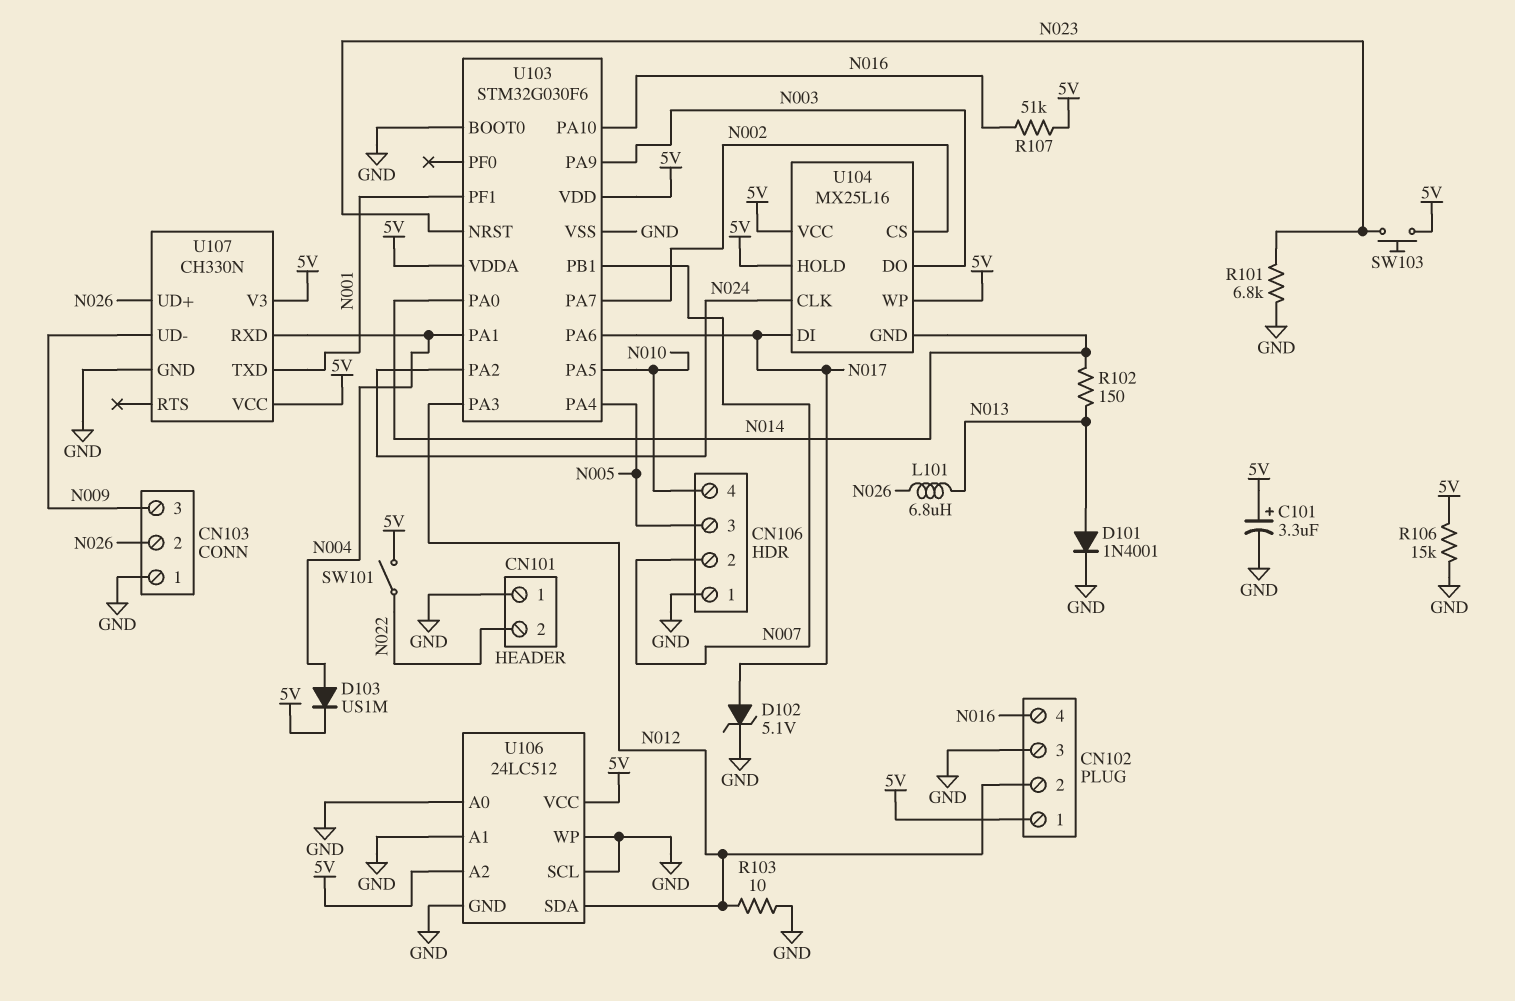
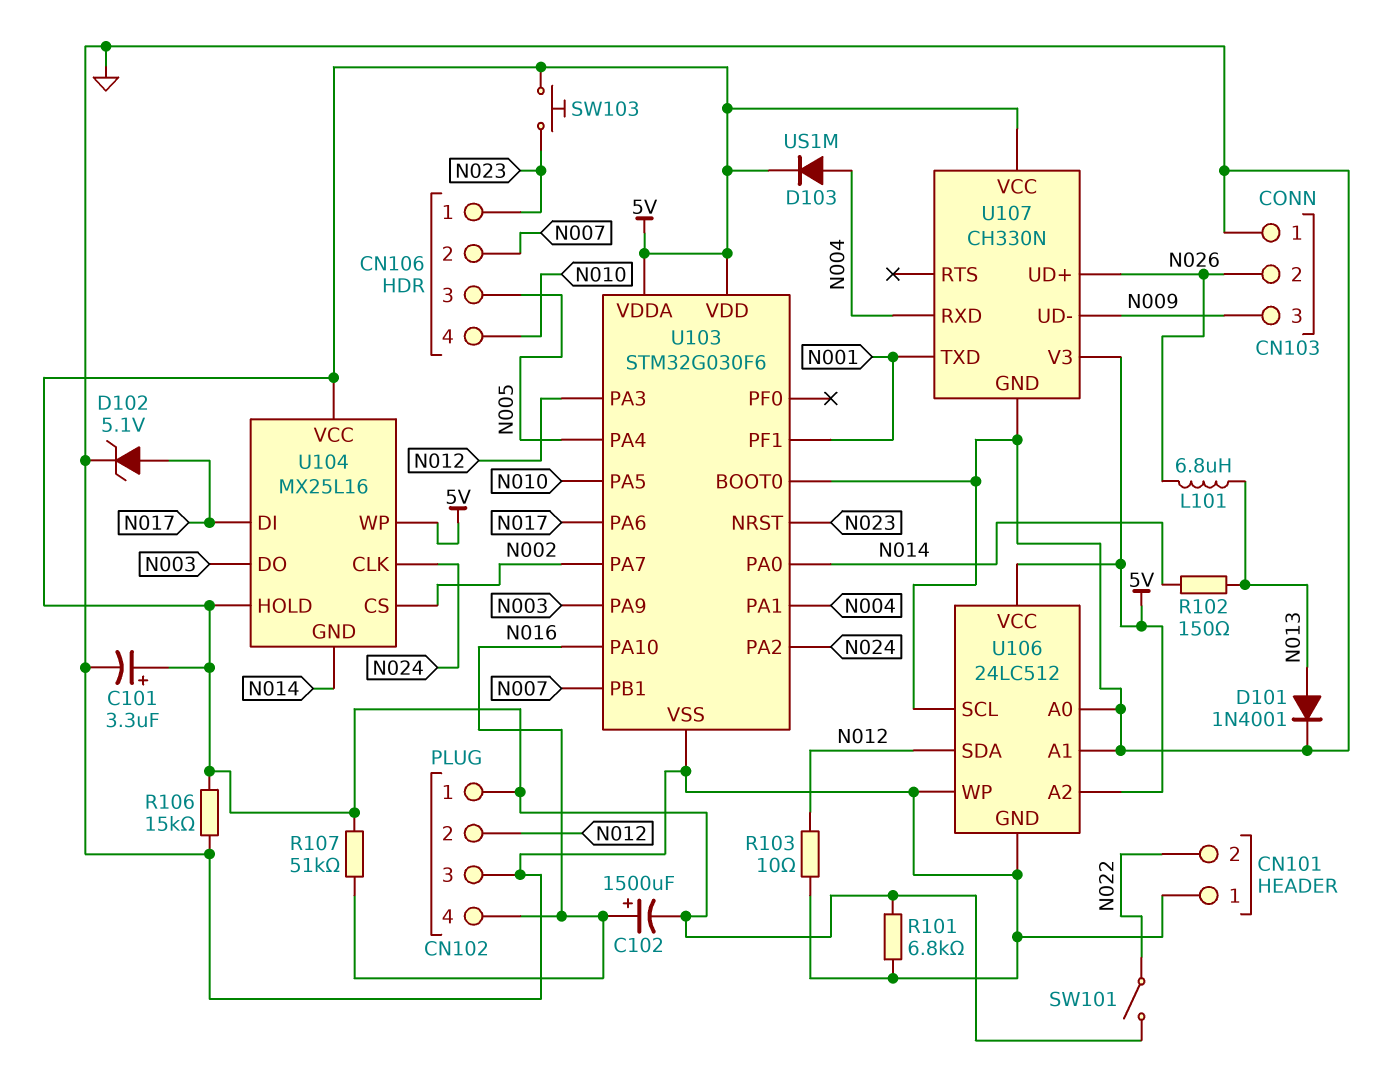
C102: none -> 1500uF (plus N016, minus 5V)
CN106 pin 1: GND -> N023
R101: 6.8k (GND, N023) -> 6.8k (5V, GND)

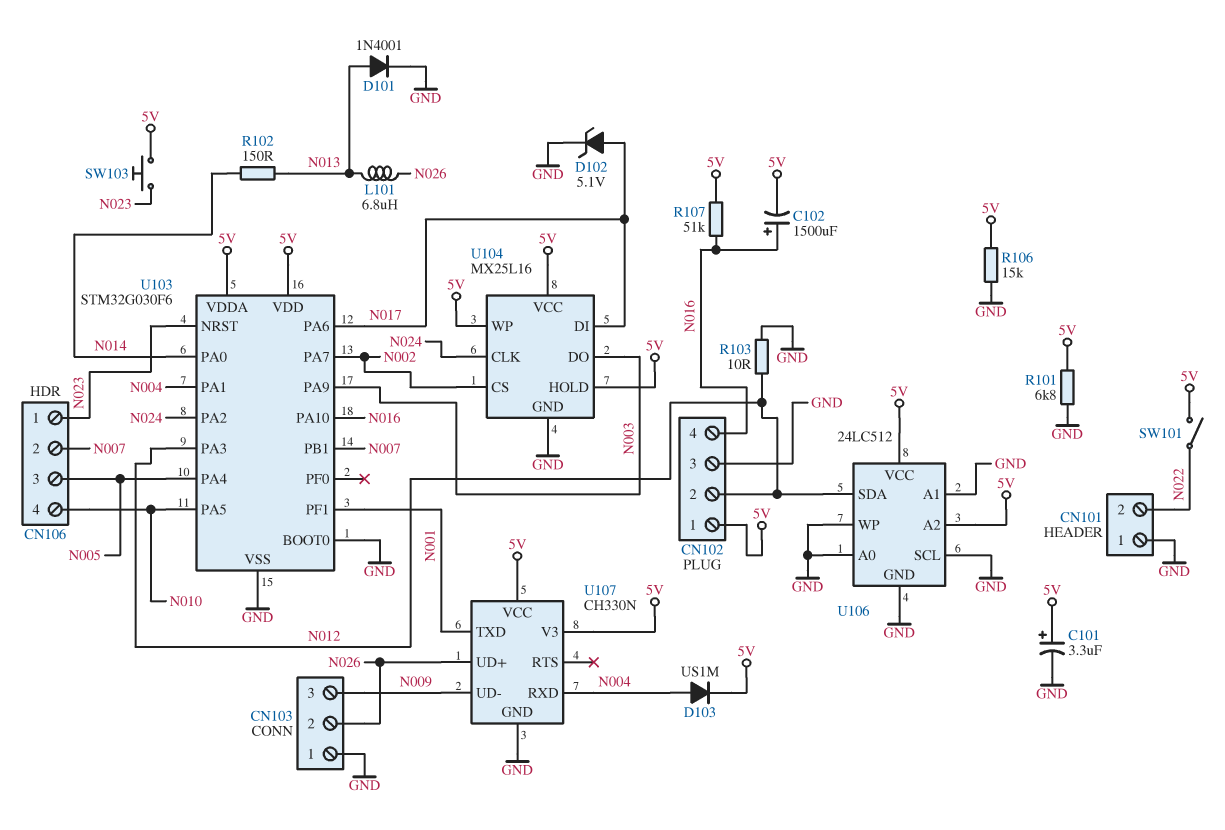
U104 pin GND: N014 -> GND

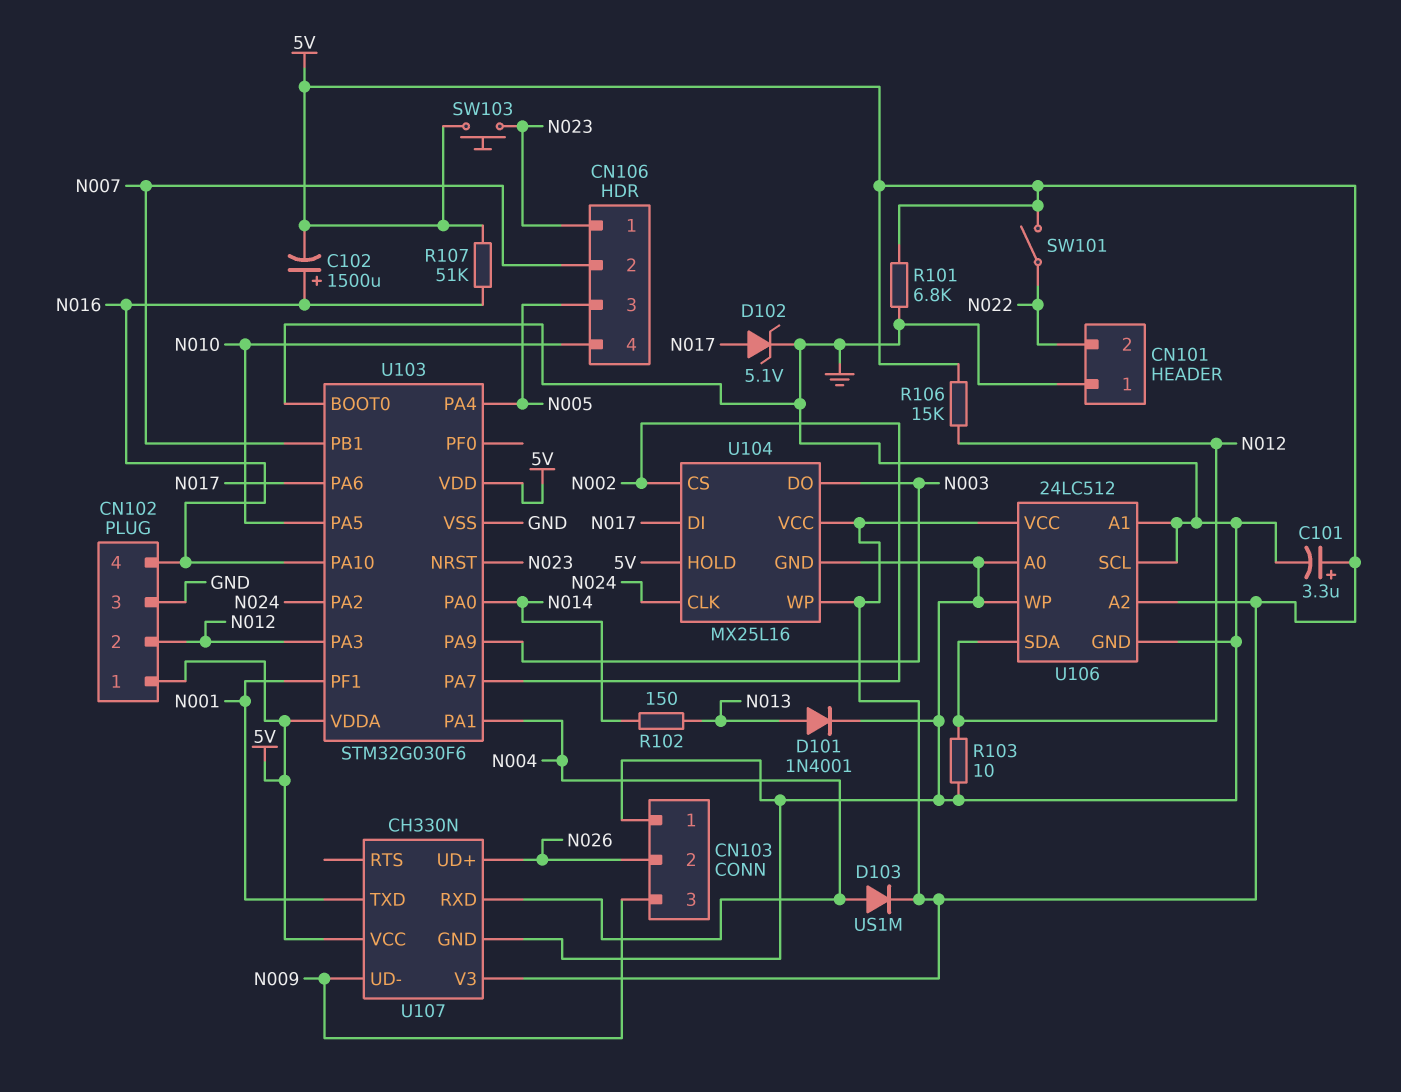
L101: 6.8uH (N013, N026) -> none
R106: 15k (5V, GND) -> 15k (5V, N012)

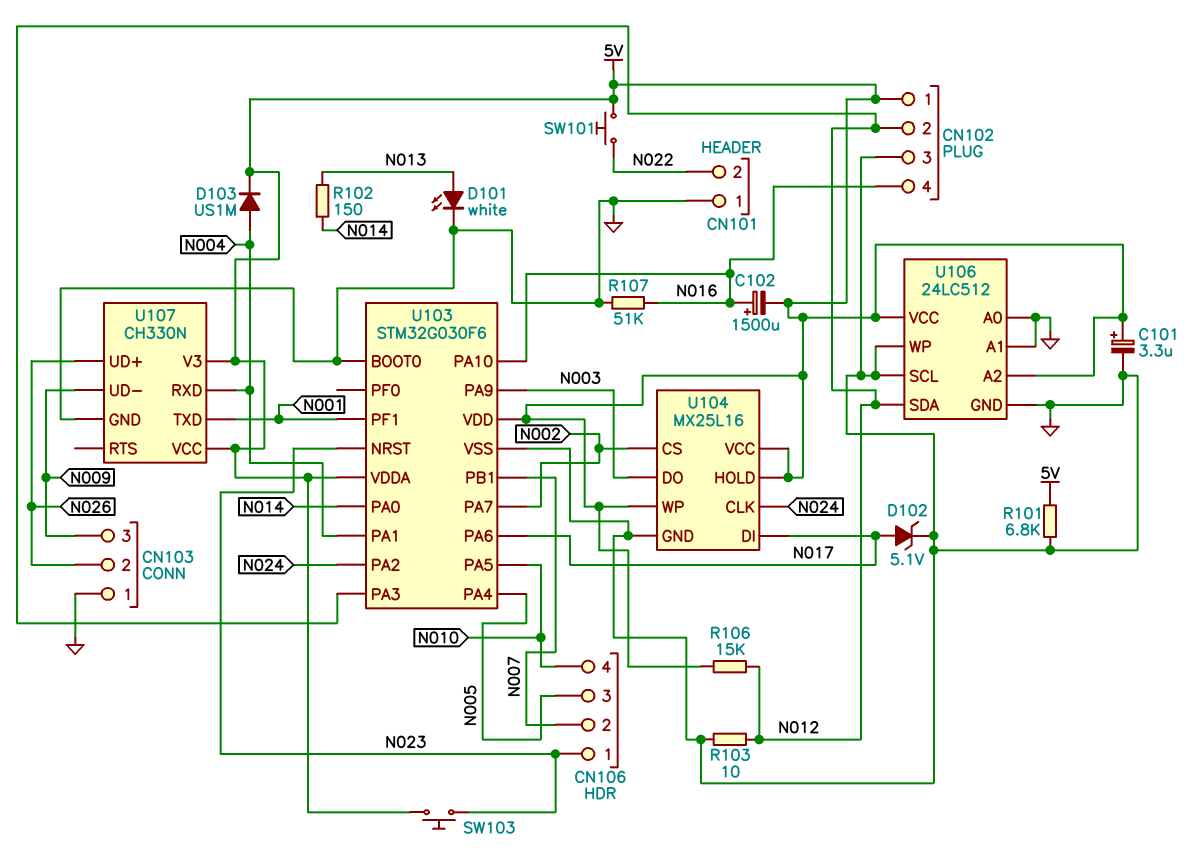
D101: diode 1N4001 (A N013, K GND) -> LED white (A N013, K GND)
R107: 51k (5V, N016) -> 51k (GND, N016)
SW101: switch (5V, N022) -> button (5V, N022)

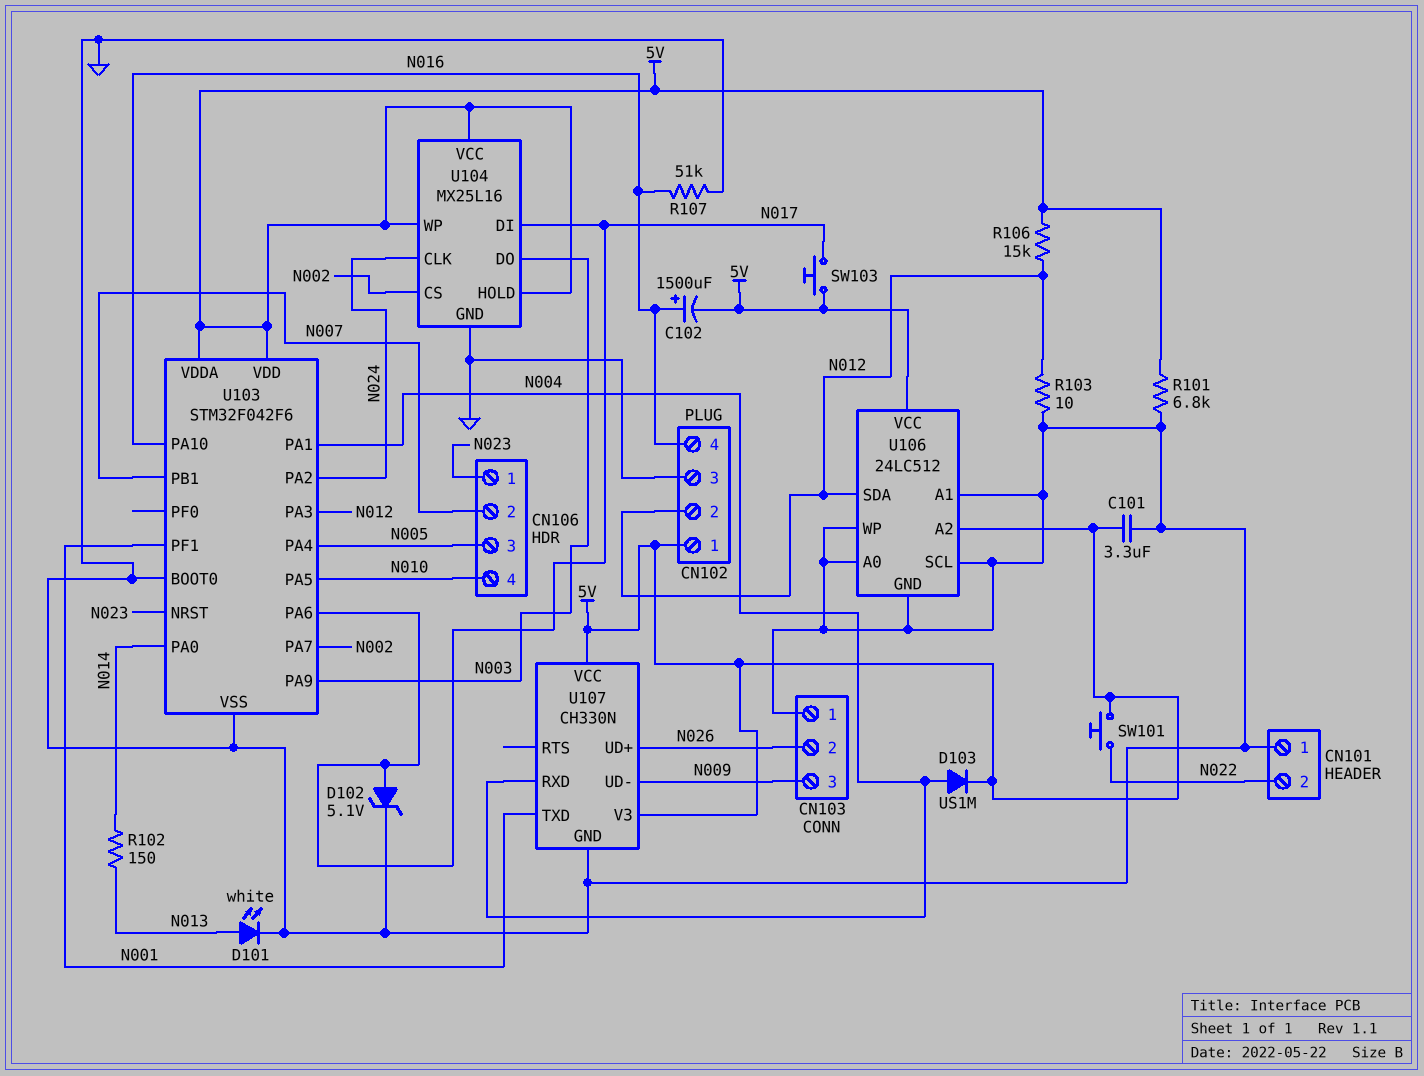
C101: 3.3uF (plus 5V, minus GND) -> 3.3uF (5V, GND)
SW103: button (5V, N023) -> button (5V, N017)
U103: STM32G030F6 -> STM32F042F6

